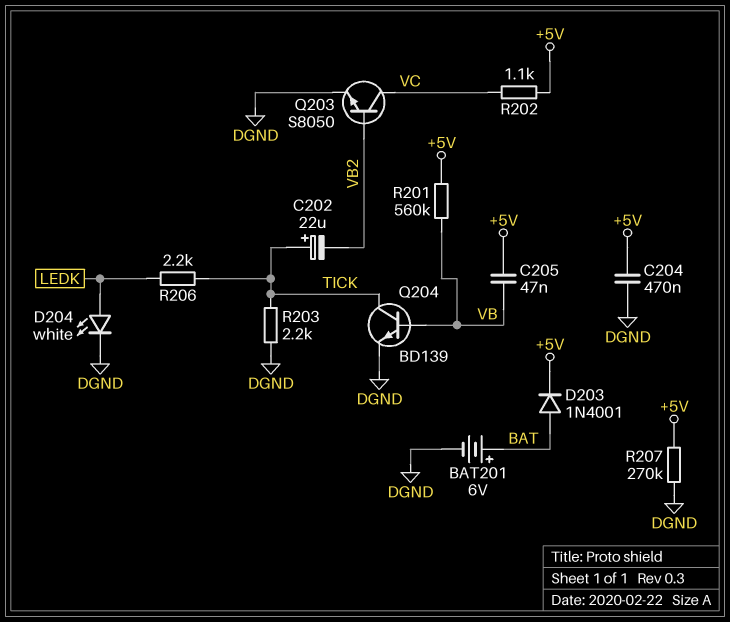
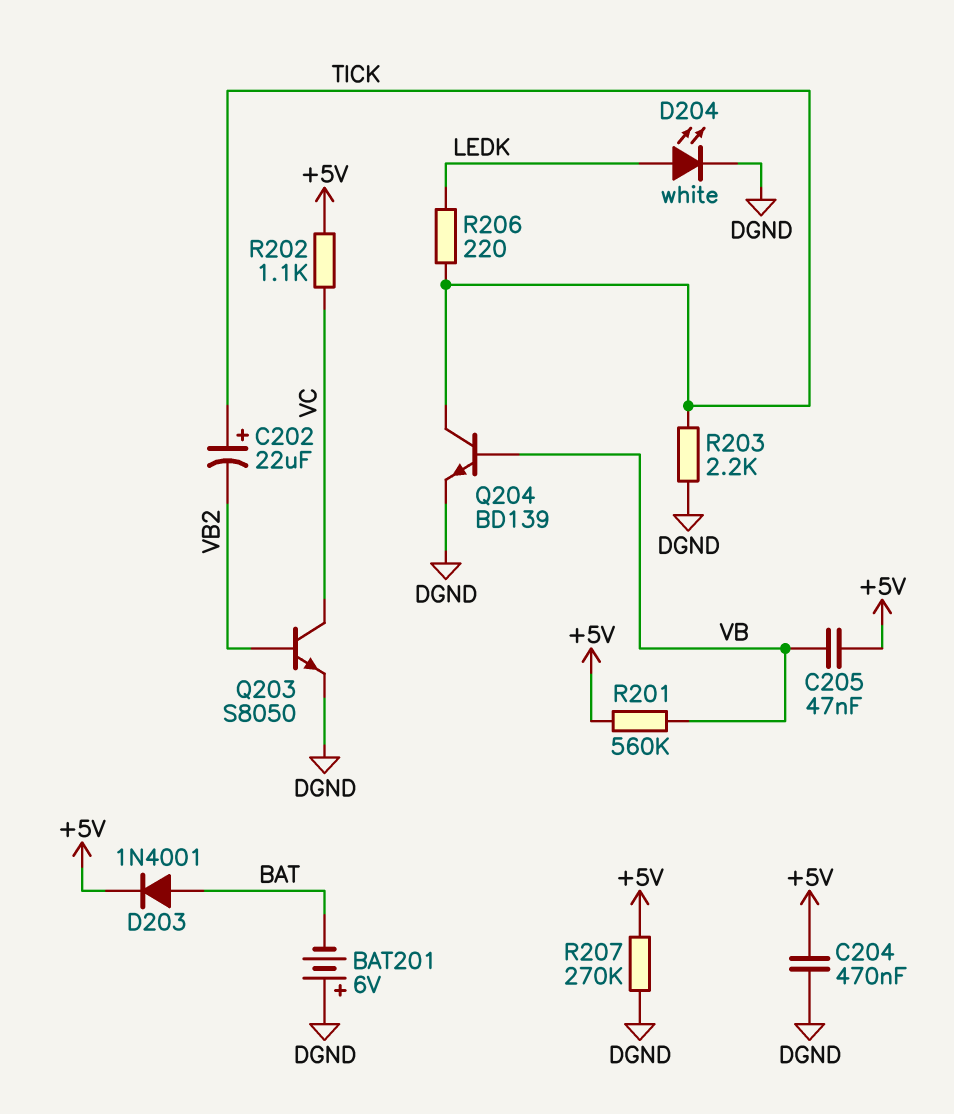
BAT201: 6V (plus BAT, minus DGND) -> 6V (plus DGND, minus BAT)
R206: 2.2k (LEDK, TICK) -> 220 (LEDK, TICK)

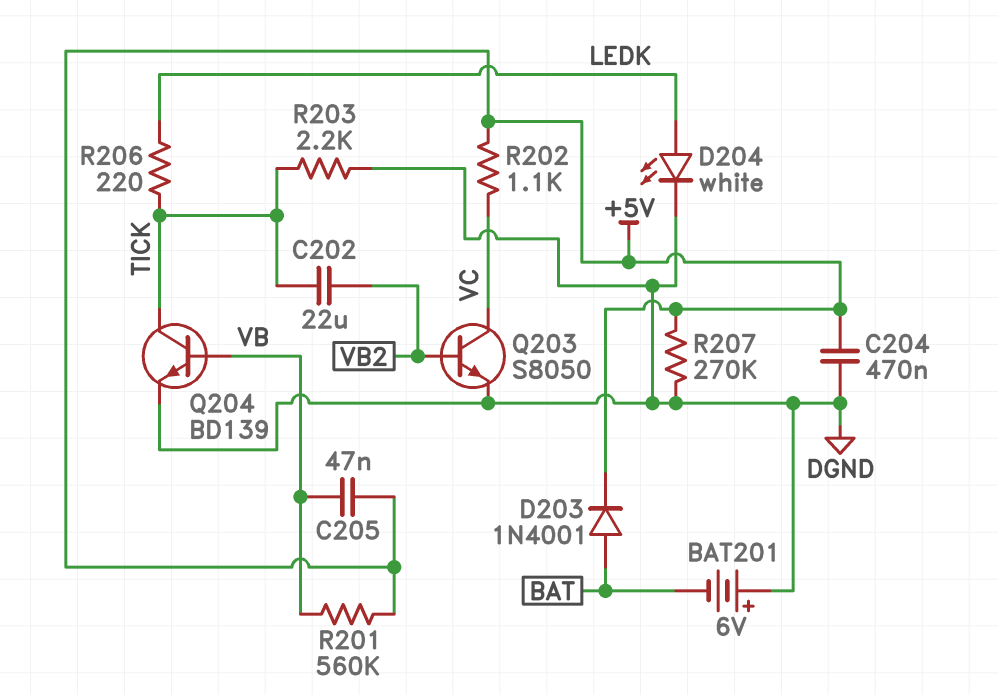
C202: 22uF (plus TICK, minus VB2) -> 22uF (TICK, VB2)

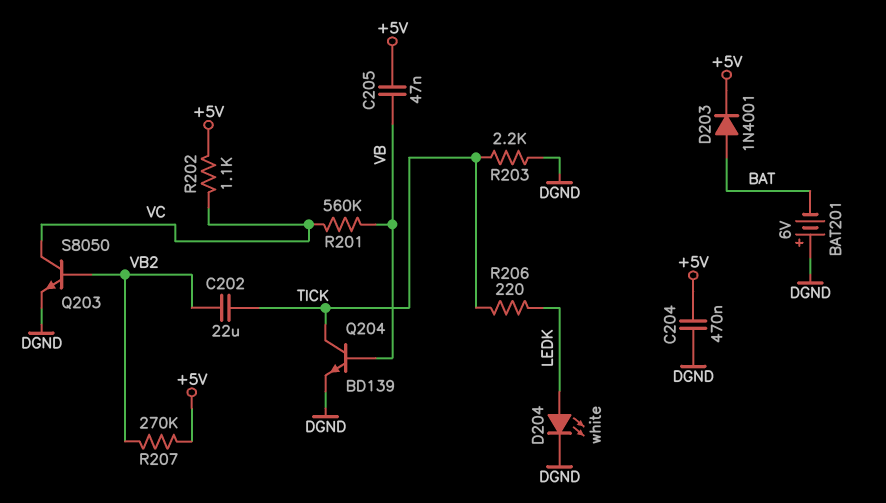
R201: 560k (+5V, VB) -> 560k (VB, VC)
R207: 270k (+5V, DGND) -> 270k (+5V, VB2)

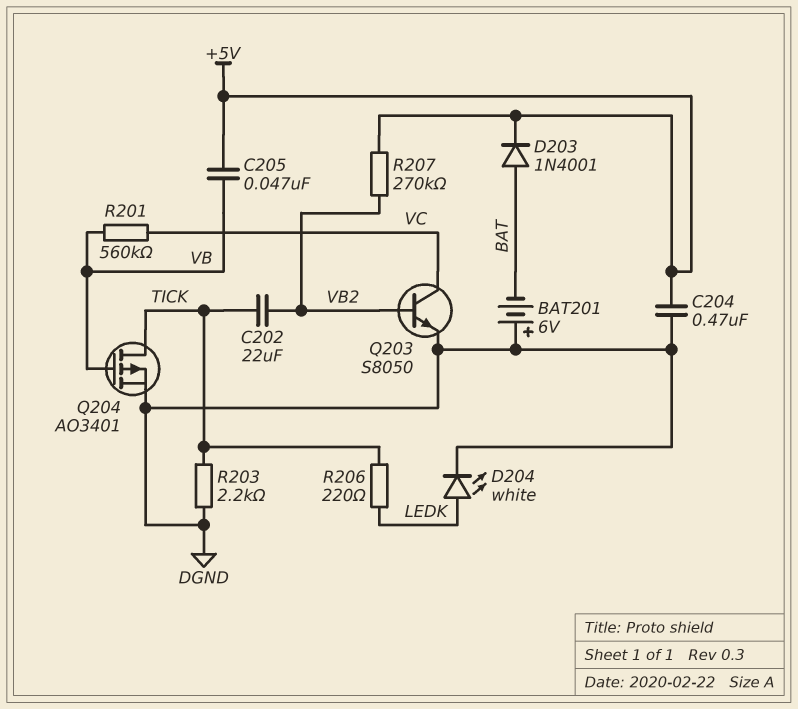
Q204: NPN BD139 (B VB, C TICK, E DGND) -> PMOS AO3401 (G VB, D TICK, S DGND)
R202: 1.1k (+5V, VC) -> none

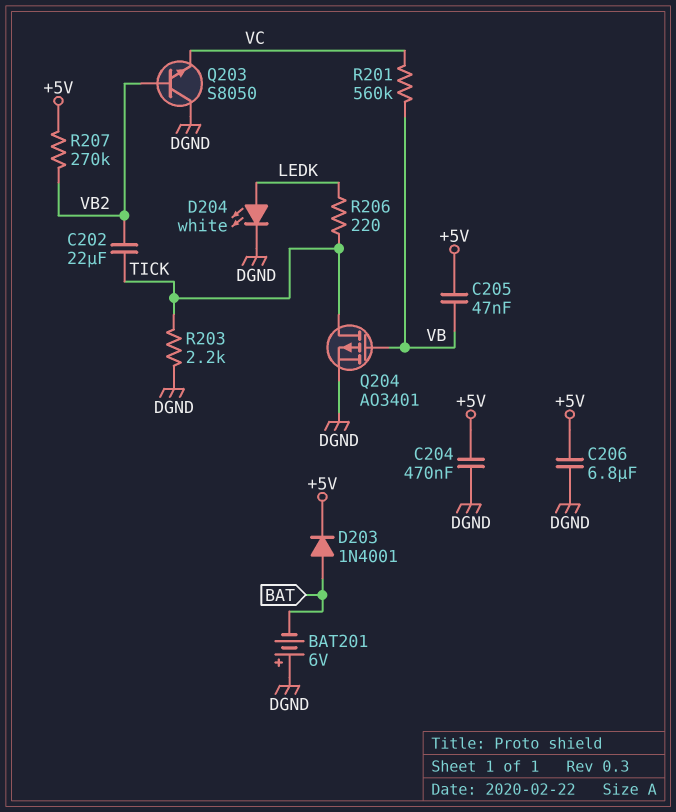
C206: none -> 6.8uF (+5V, DGND)
Q203: NPN S8050 (B VB2, C VC, E DGND) -> NPN S8050 (B VB2, C DGND, E VC)

